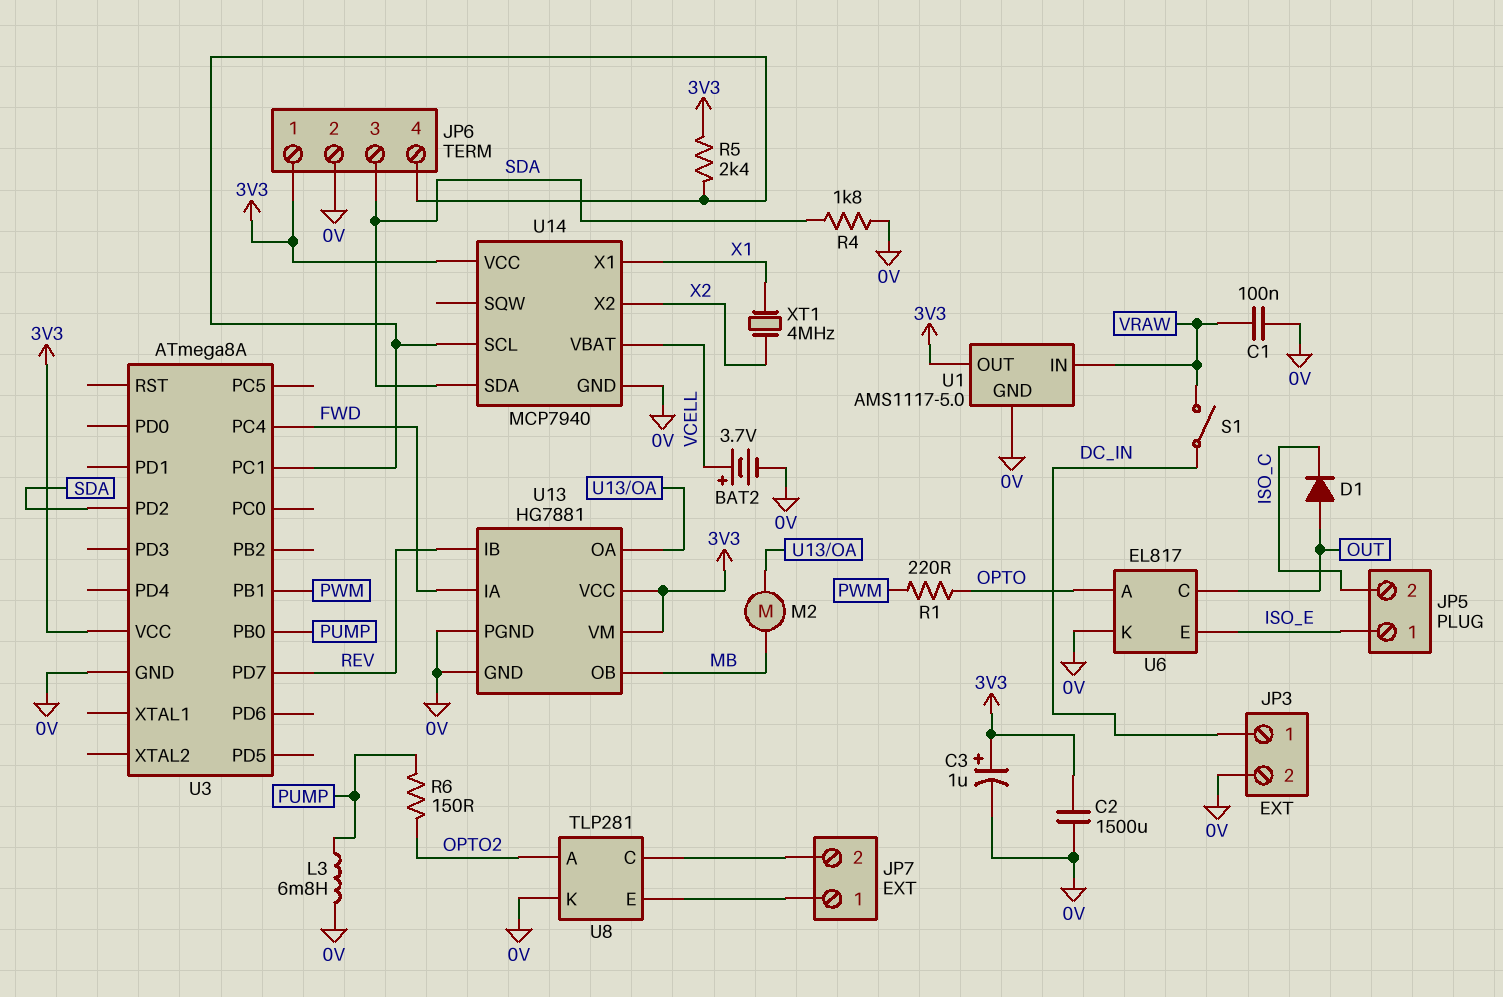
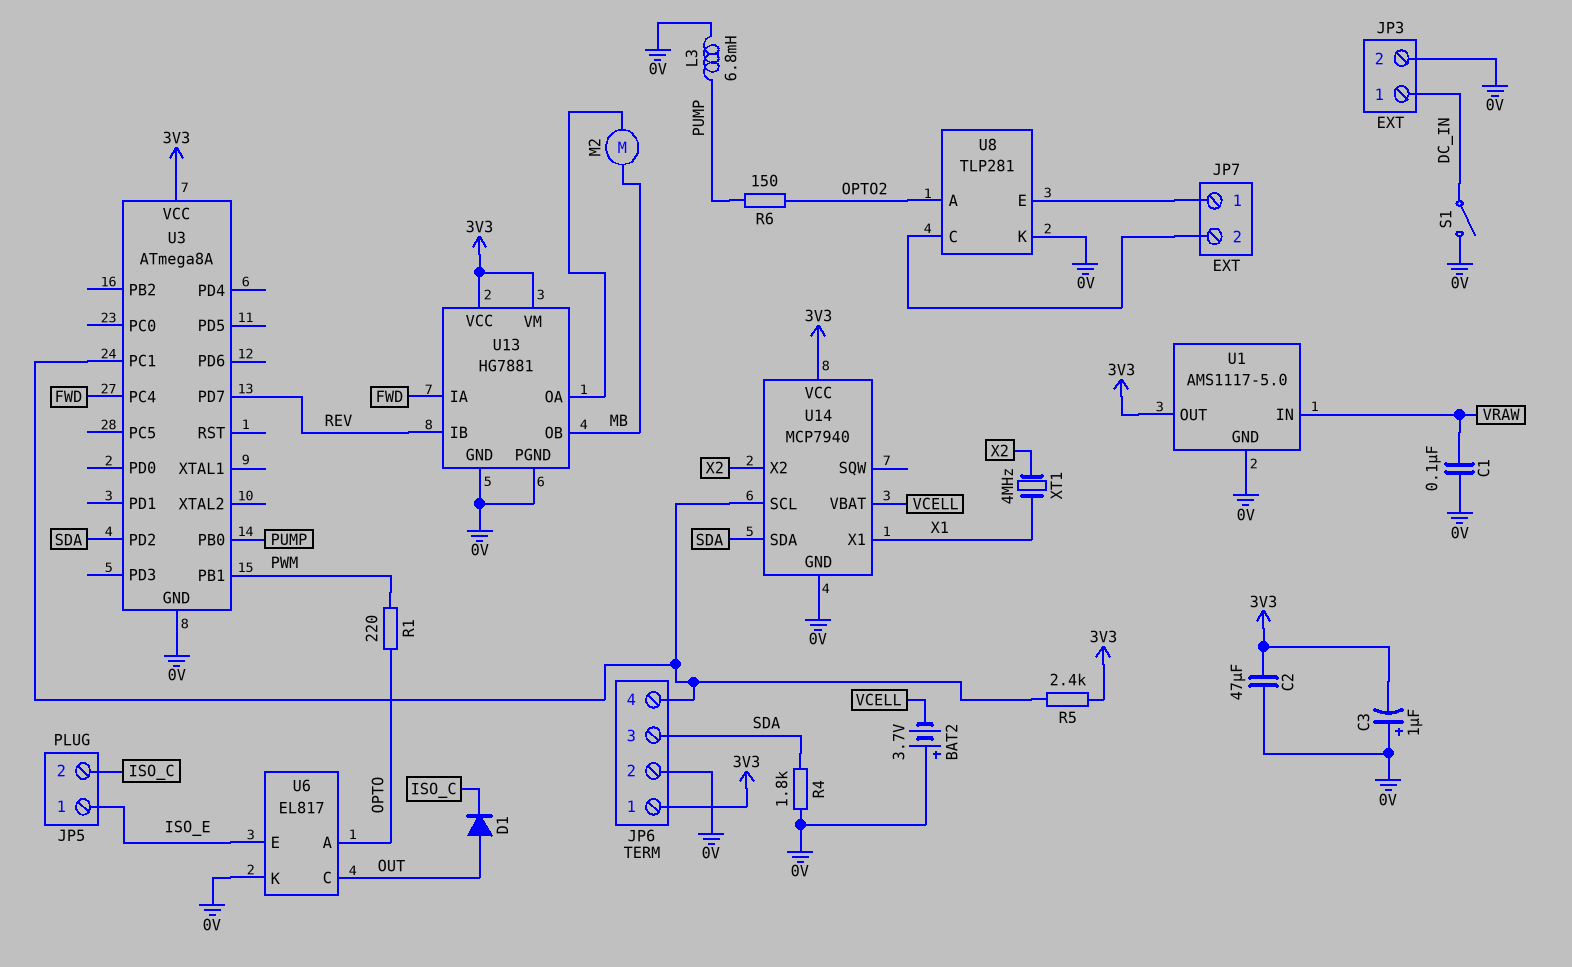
BAT2: 3.7V (plus VCELL, minus 0V) -> 3.7V (plus 0V, minus VCELL)
C2: 1500uF (0V, 3V3) -> 47uF (0V, 3V3)
C3: 1uF (plus 3V3, minus 0V) -> 1uF (plus 0V, minus 3V3)
S1: switch (DC_IN, VRAW) -> switch (0V, DC_IN)

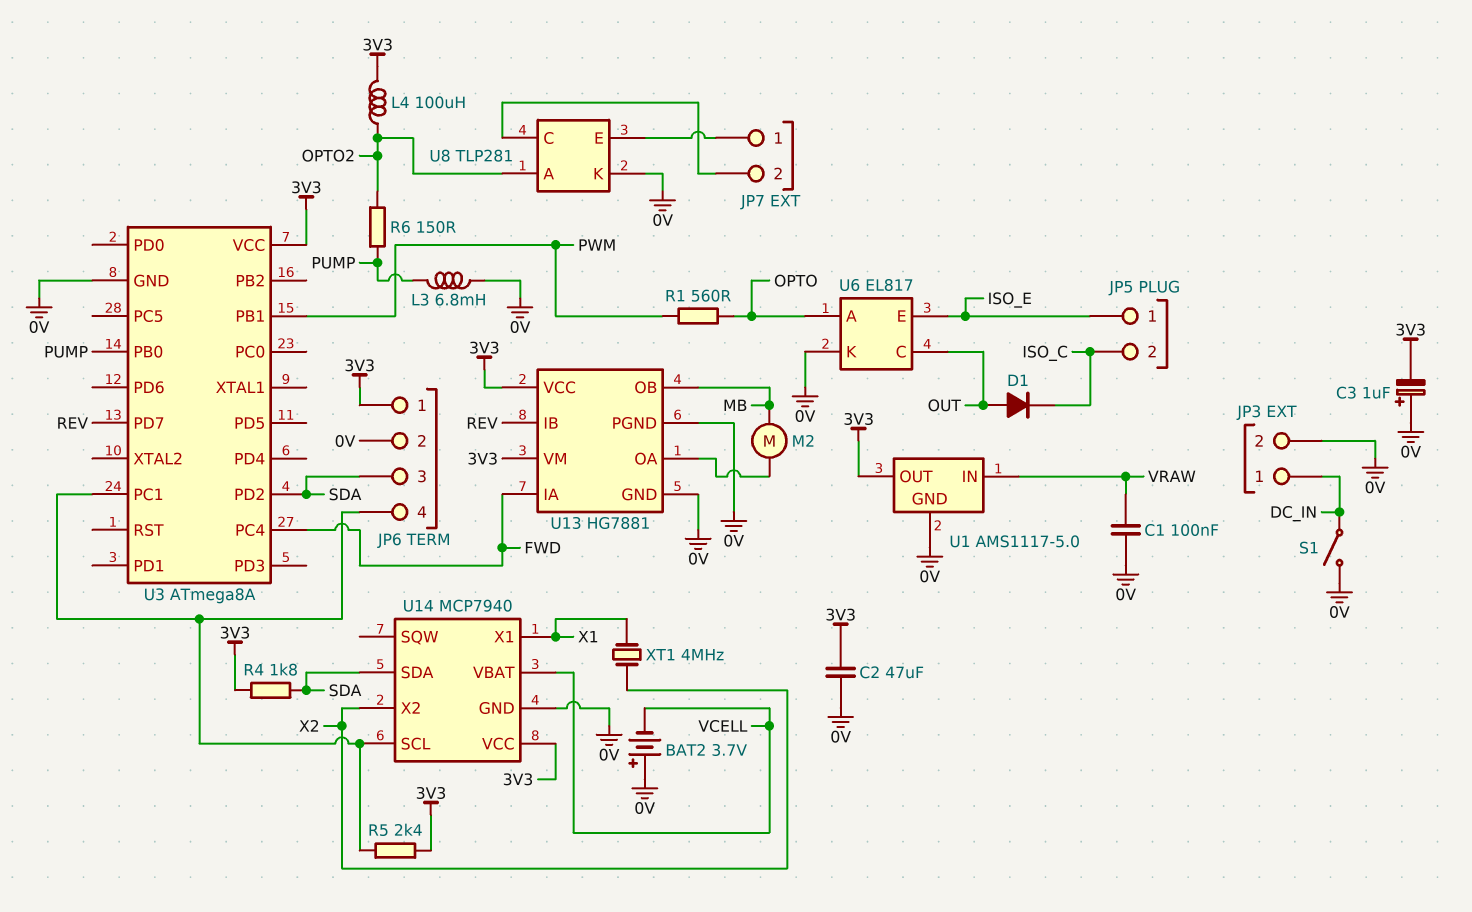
L4: none -> 100uH (3V3, OPTO2)
R1: 220 (OPTO, PWM) -> 560 (OPTO, PWM)
R4: 1.8k (0V, SDA) -> 1.8k (3V3, SDA)

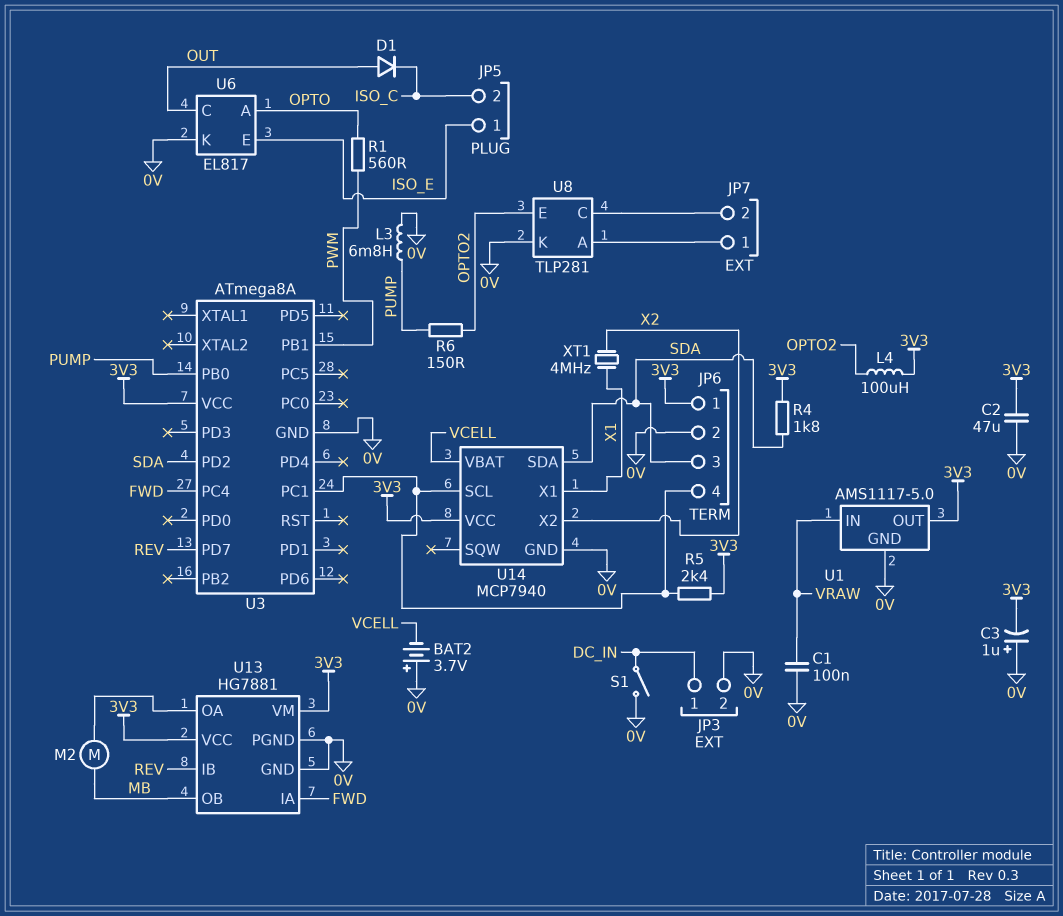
U8 pin A: OPTO2 -> JP7/1
U8 pin E: JP7/1 -> OPTO2

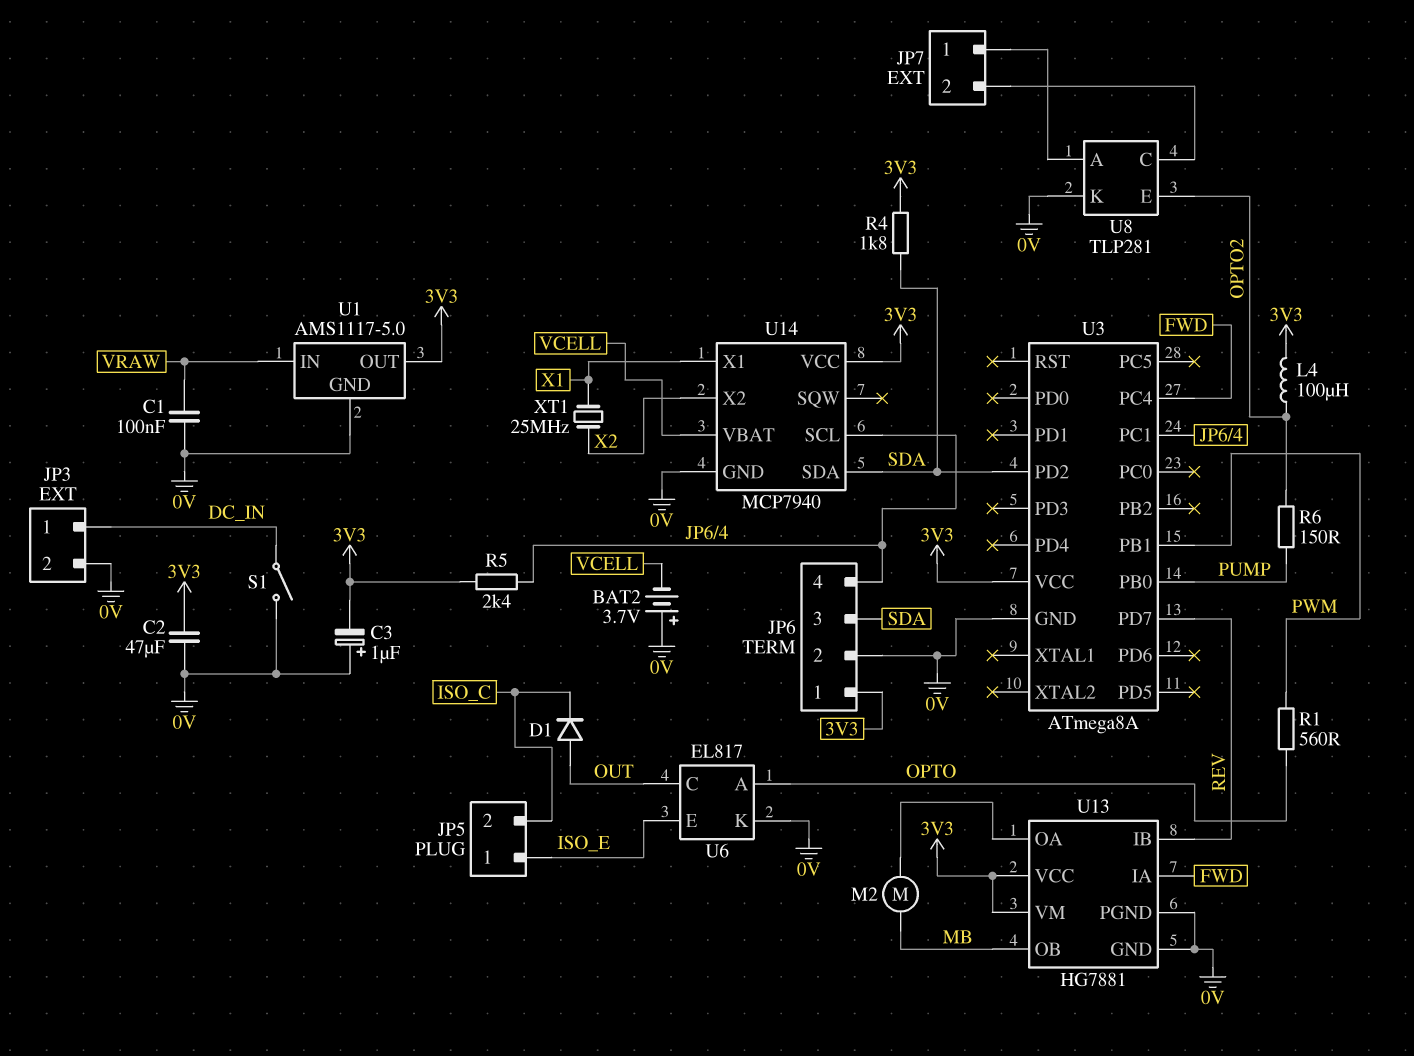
L3: 6.8mH (0V, PUMP) -> none
XT1: 4MHz (X1, X2) -> 25MHz (X1, X2)

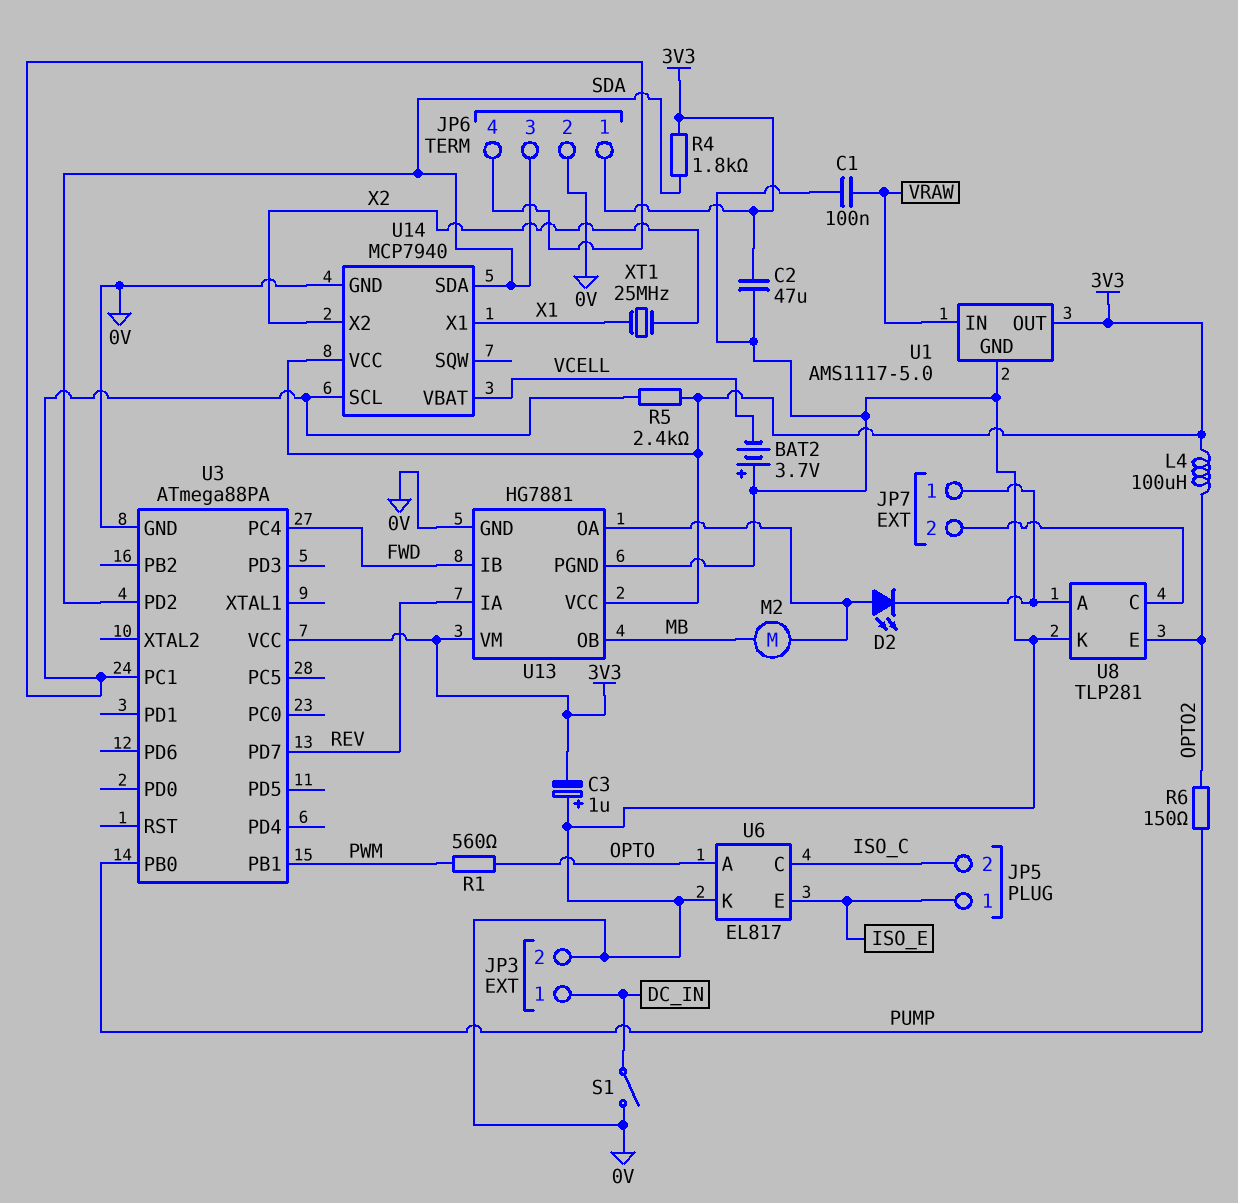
D1: diode (A OUT, K ISO_C) -> none
D2: none -> LED (A U13/OA, K JP7/1)
U3: ATmega8A -> ATmega88PA
U6 pin C: OUT -> ISO_C
U13 pin IA: FWD -> REV
U13 pin IB: REV -> FWD

